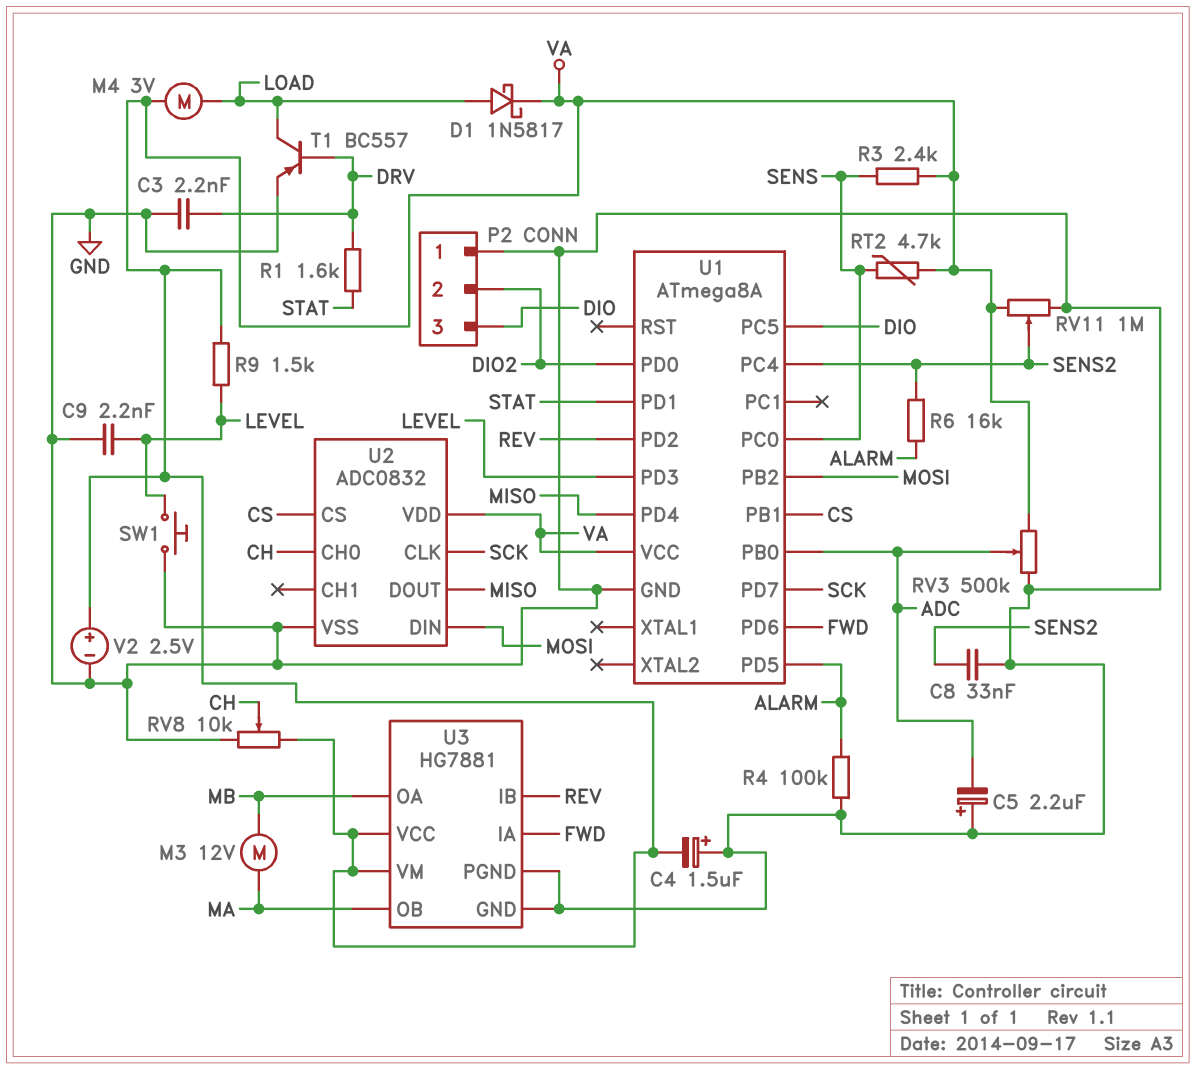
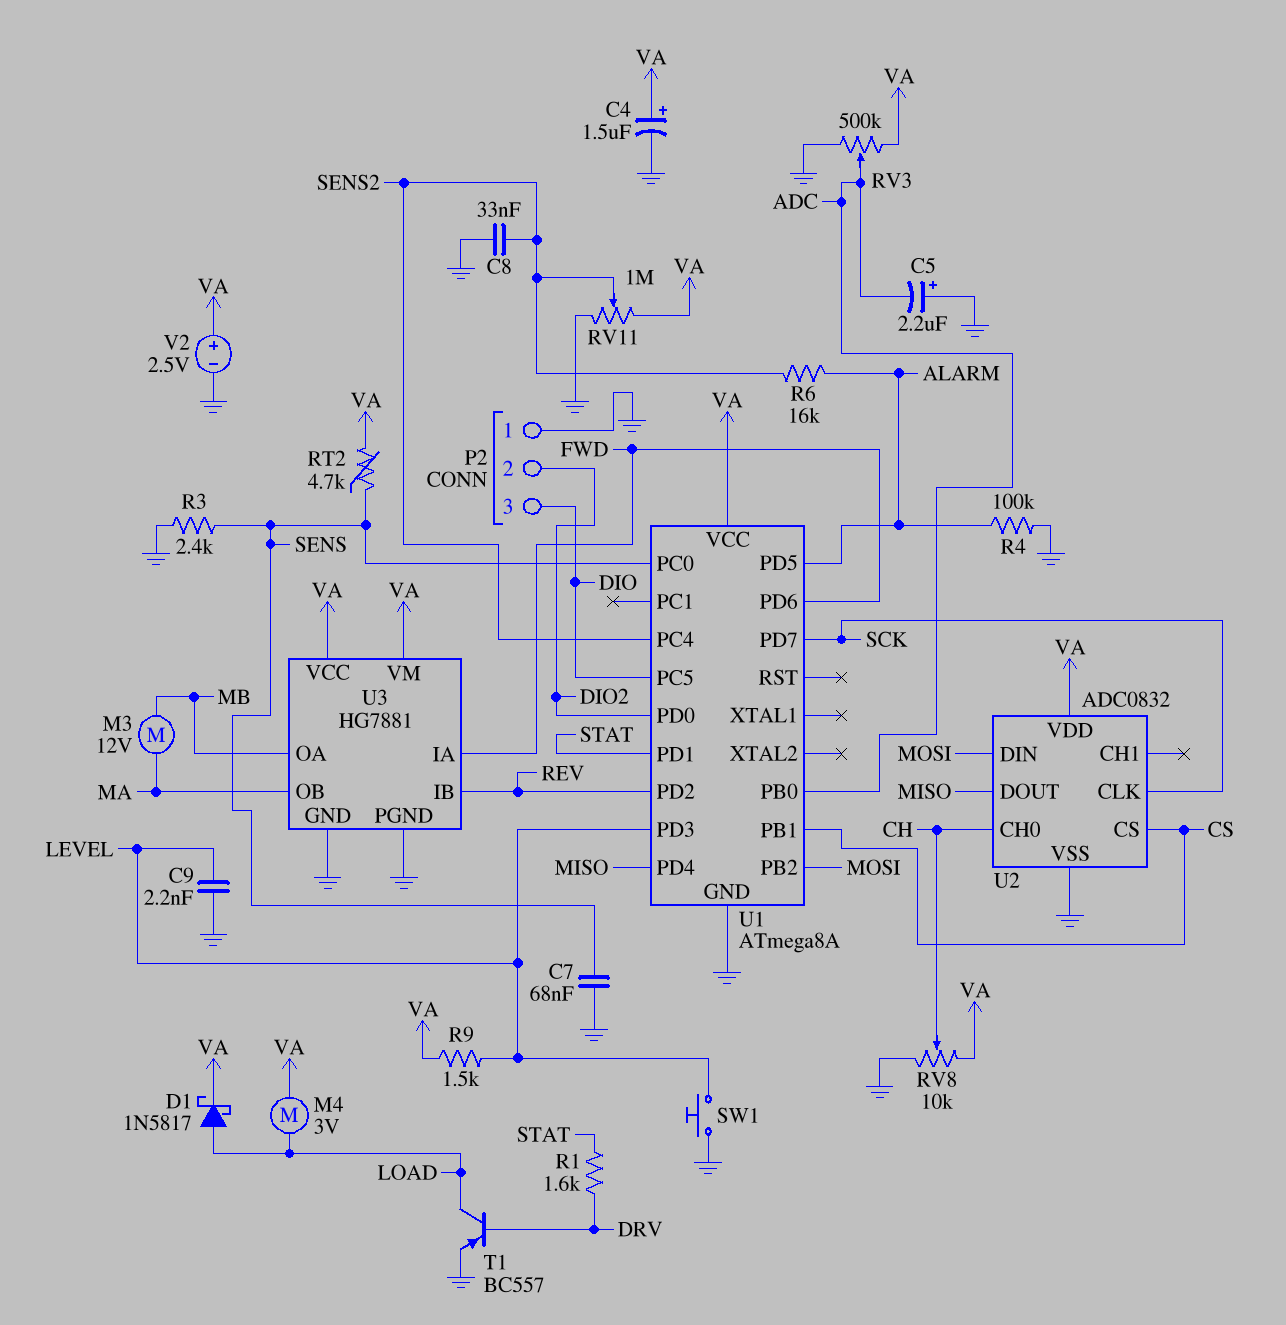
C3: 2.2nF (DRV, GND) -> none
C4: 1.5uF (plus GND, minus VA) -> 1.5uF (plus VA, minus GND)
C7: none -> 68nF (GND, SENS)
R3: 2.4k (SENS, VA) -> 2.4k (GND, SENS)

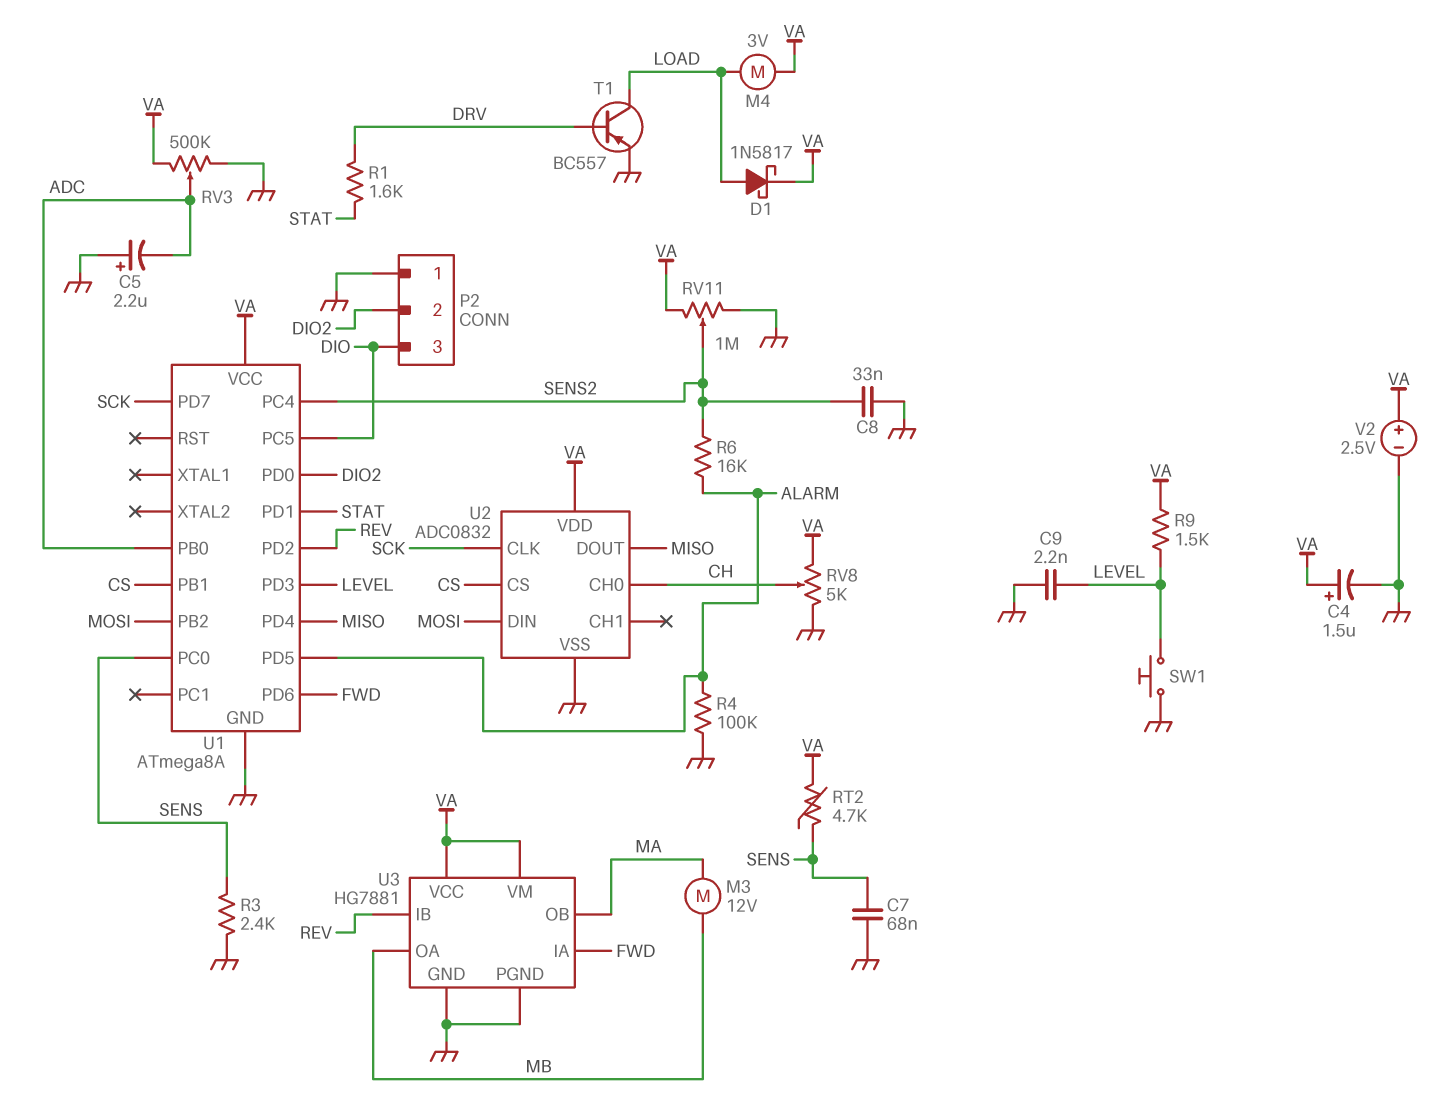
RV8: 10k (GND, VA, wiper CH) -> 5k (GND, VA, wiper CH)

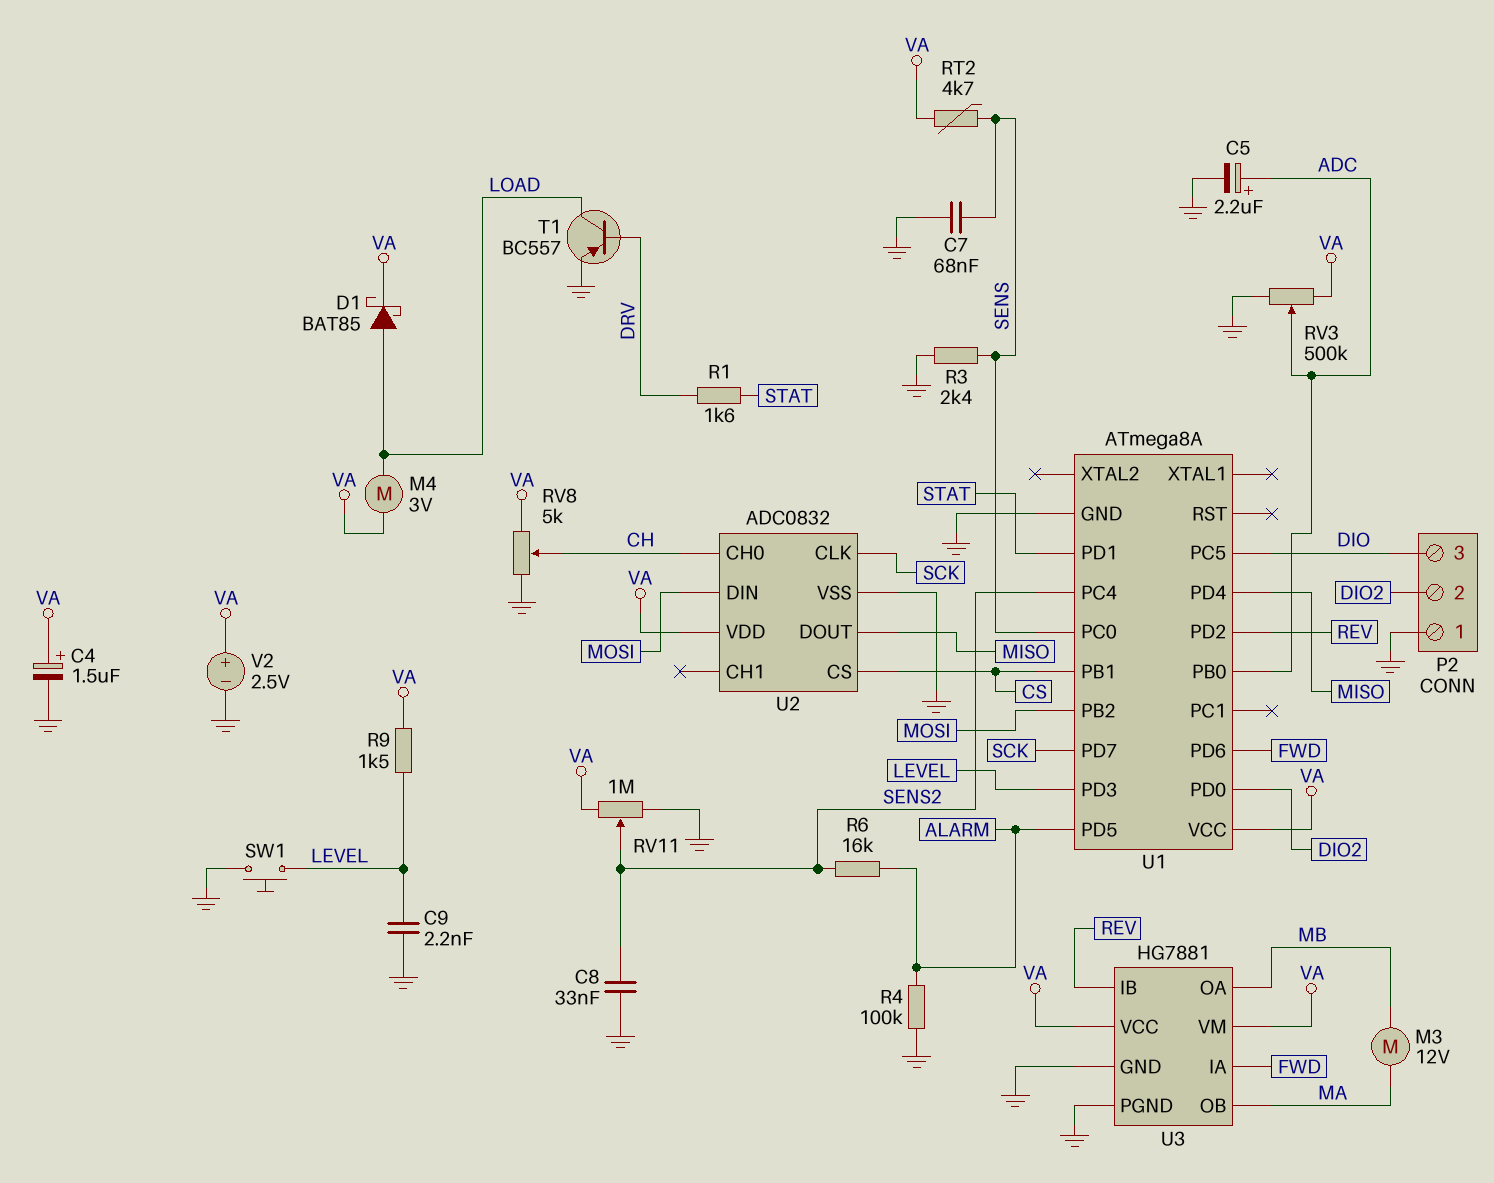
C5: 2.2uF (plus GND, minus ADC) -> 2.2uF (plus ADC, minus GND)
D1: schottky 1N5817 (A LOAD, K VA) -> schottky BAT85 (A LOAD, K VA)

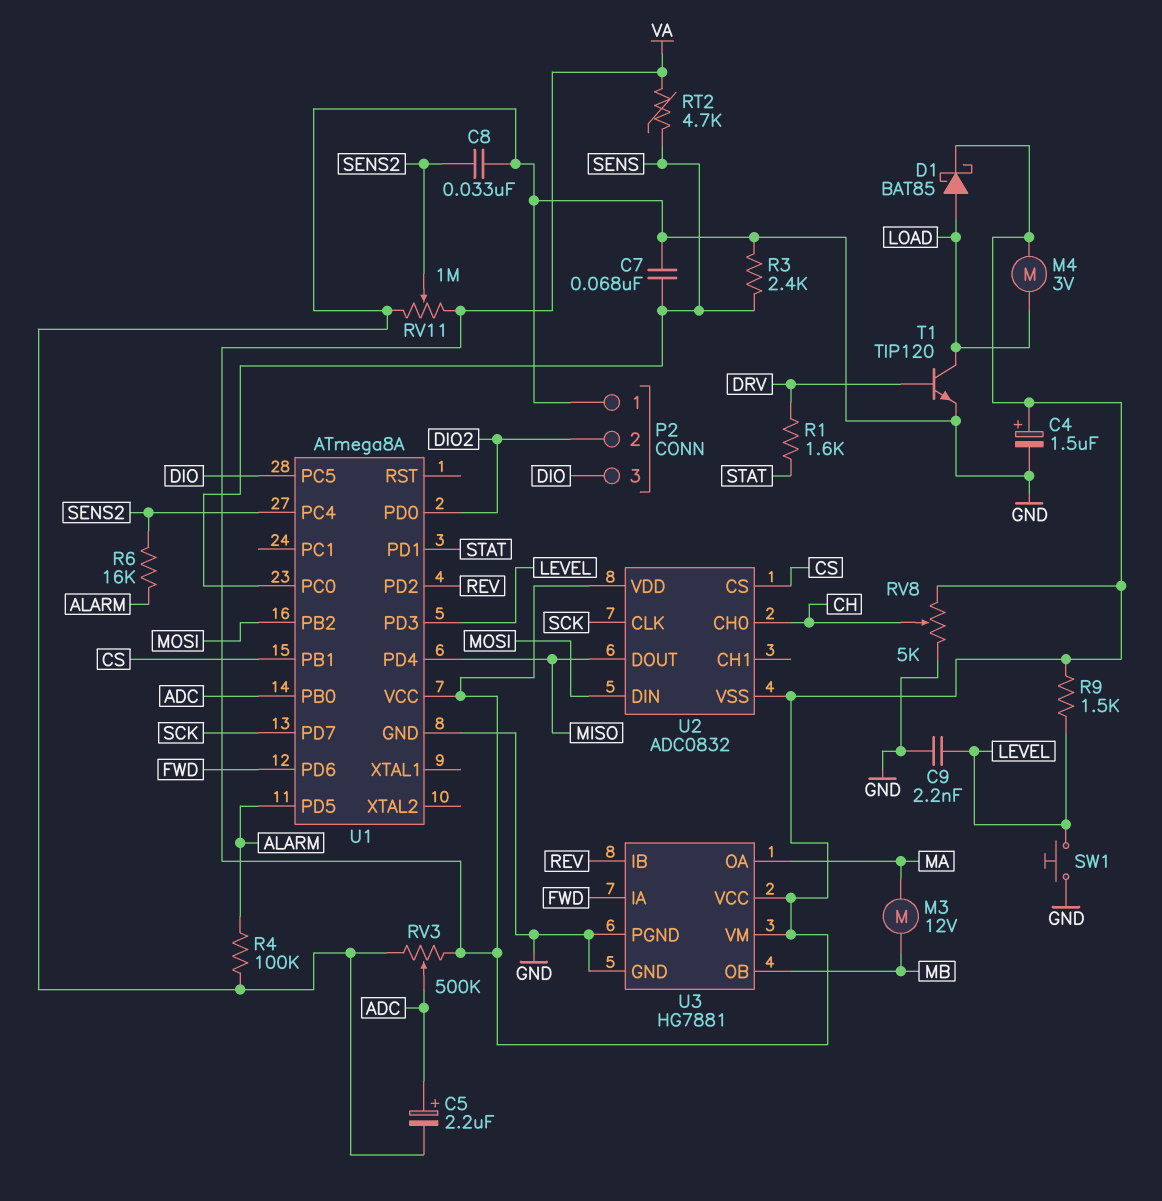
T1: PNP BC557 (B DRV, C LOAD, E GND) -> NPN TIP120 (B DRV, C LOAD, E GND)
U2 pin VSS: GND -> VA
U3 pin OA: MB -> MA
U3 pin OB: MA -> MB
V2: 2.5V (plus VA, minus GND) -> none

